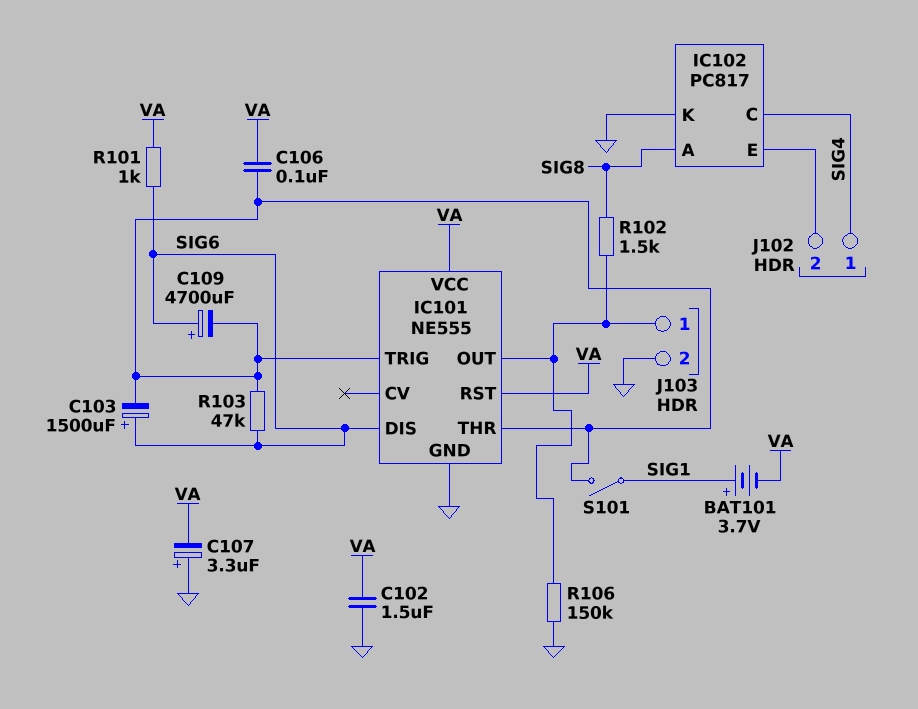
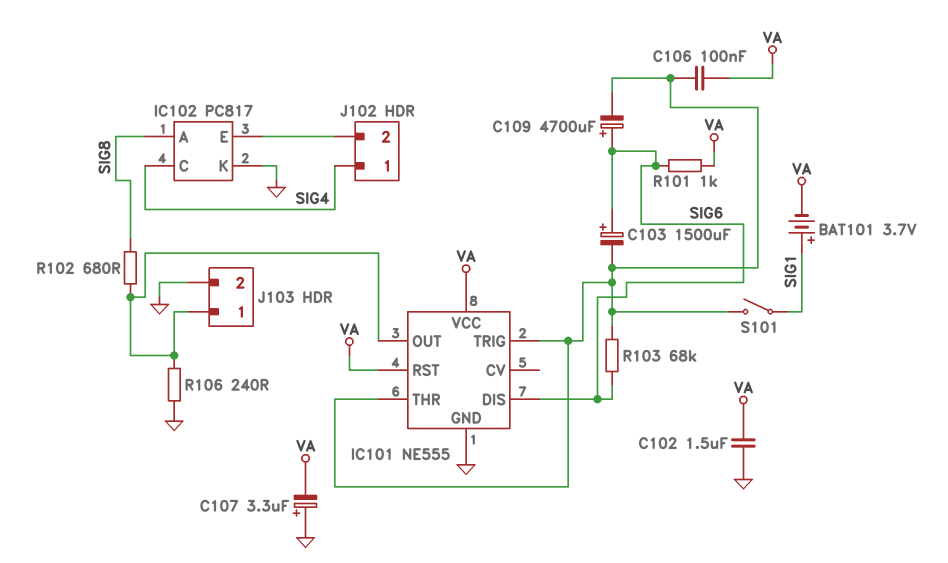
R102: 1.5k (IC101/OUT, SIG8) -> 680 (IC101/OUT, SIG8)
R103: 47k (IC101/THR, SIG6) -> 68k (IC101/THR, SIG6)
R106: 150k (GND, IC101/OUT) -> 240 (GND, IC101/OUT)

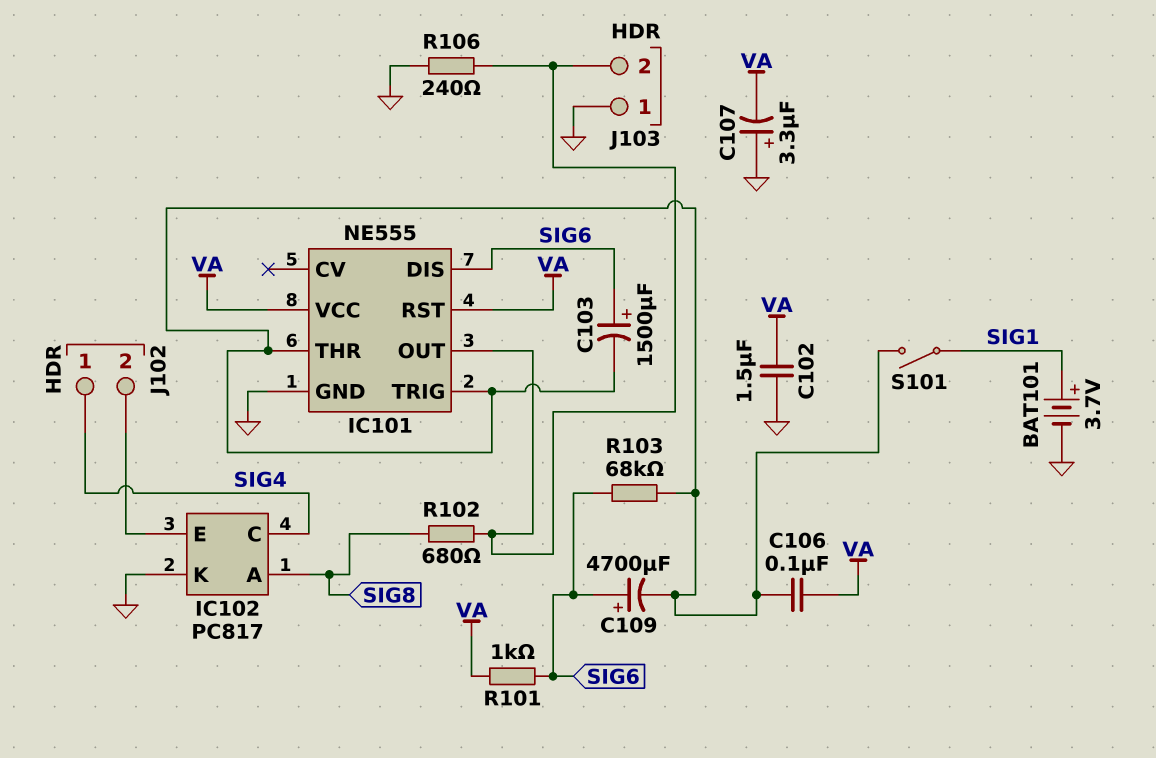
BAT101: 3.7V (plus SIG1, minus VA) -> 3.7V (plus SIG1, minus GND)
J103 pin 1: IC101/OUT -> GND
J103 pin 2: GND -> IC101/OUT

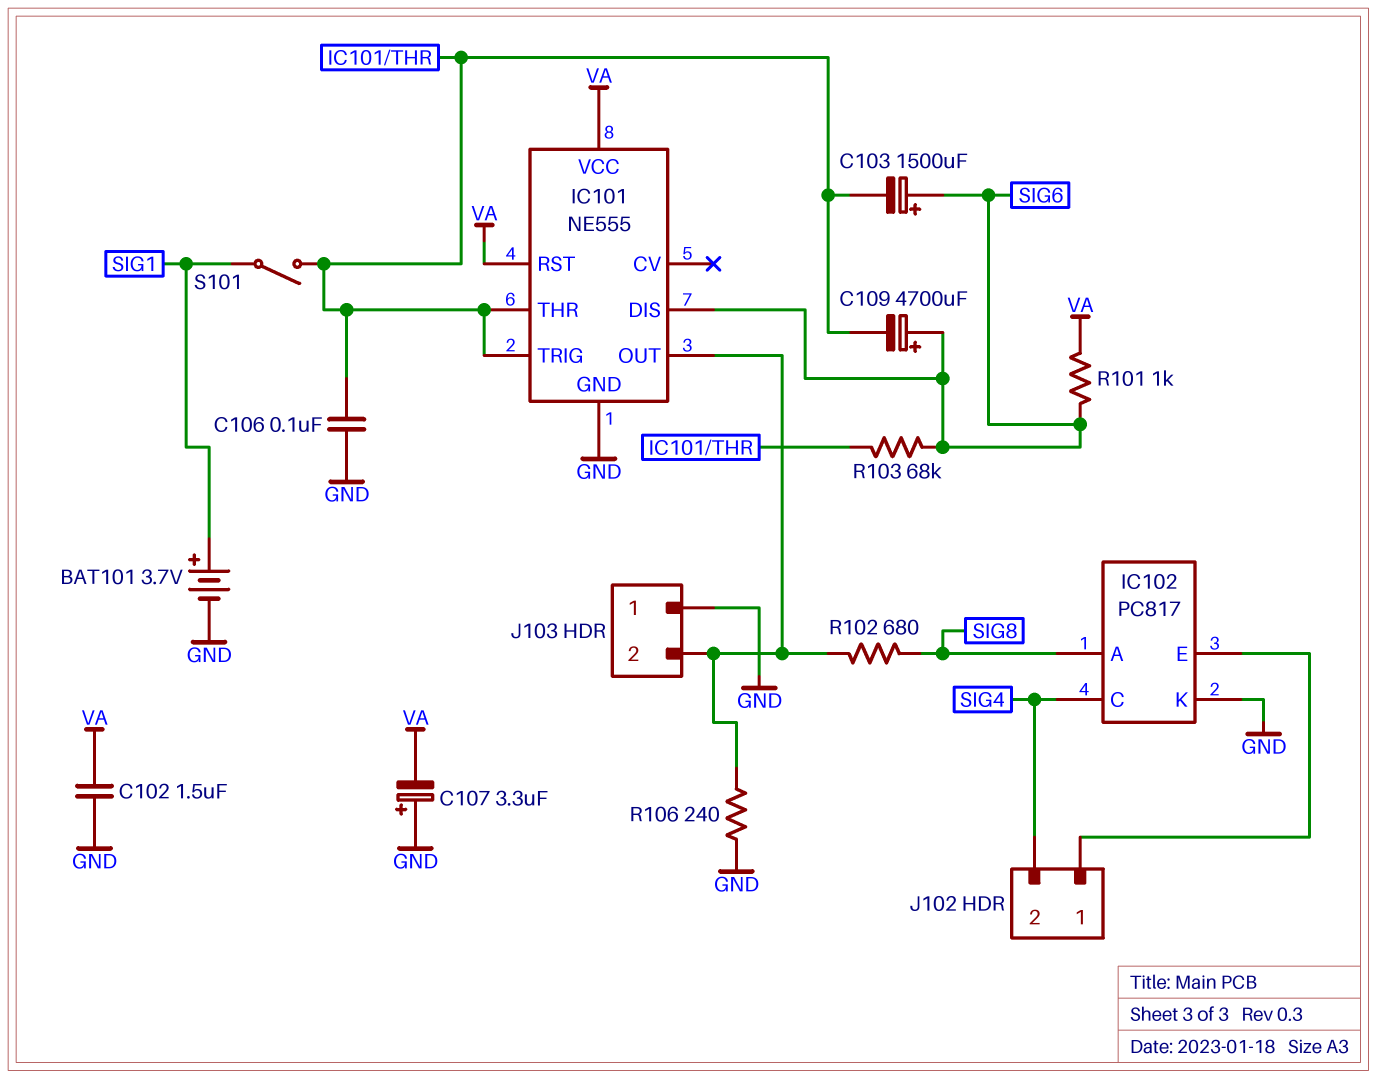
C106: 100nF (IC101/THR, VA) -> 100nF (GND, IC101/THR)
J102 pin 1: SIG4 -> IC102/E
J102 pin 2: IC102/E -> SIG4

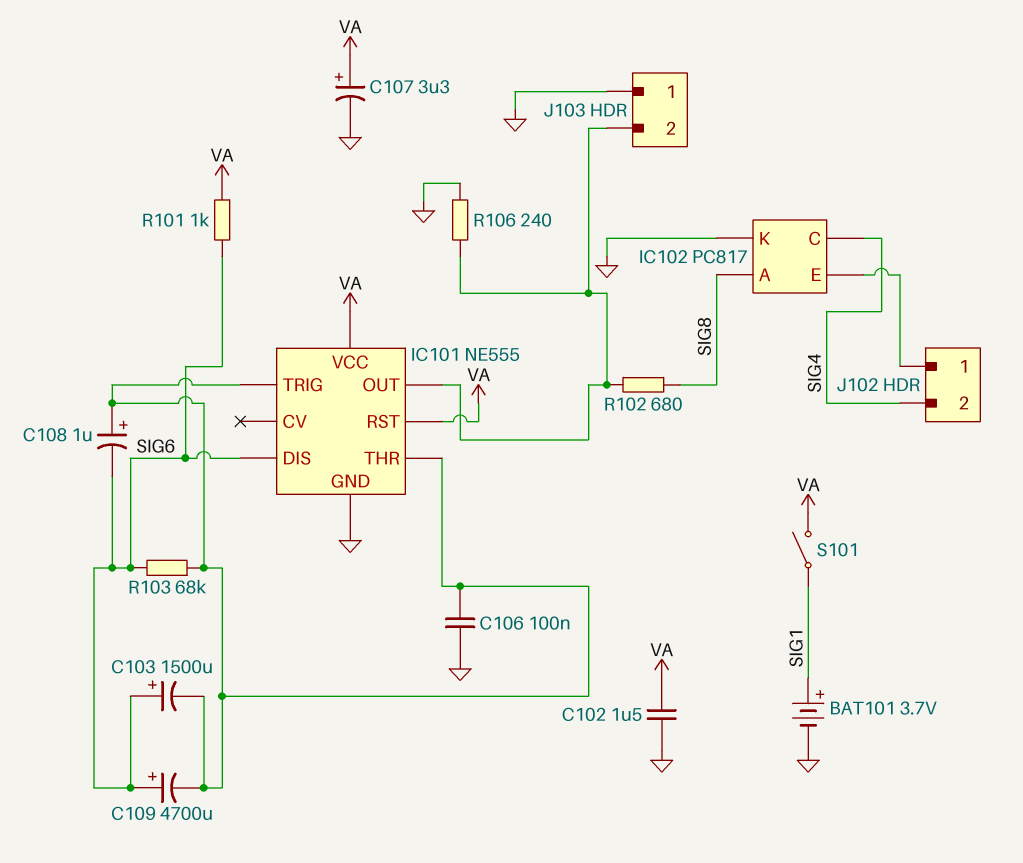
C107: 3.3uF (plus GND, minus VA) -> 3.3uF (plus VA, minus GND)
C108: none -> 1uF (plus IC101/THR, minus SIG6)
S101: switch (IC101/THR, SIG1) -> switch (SIG1, VA)

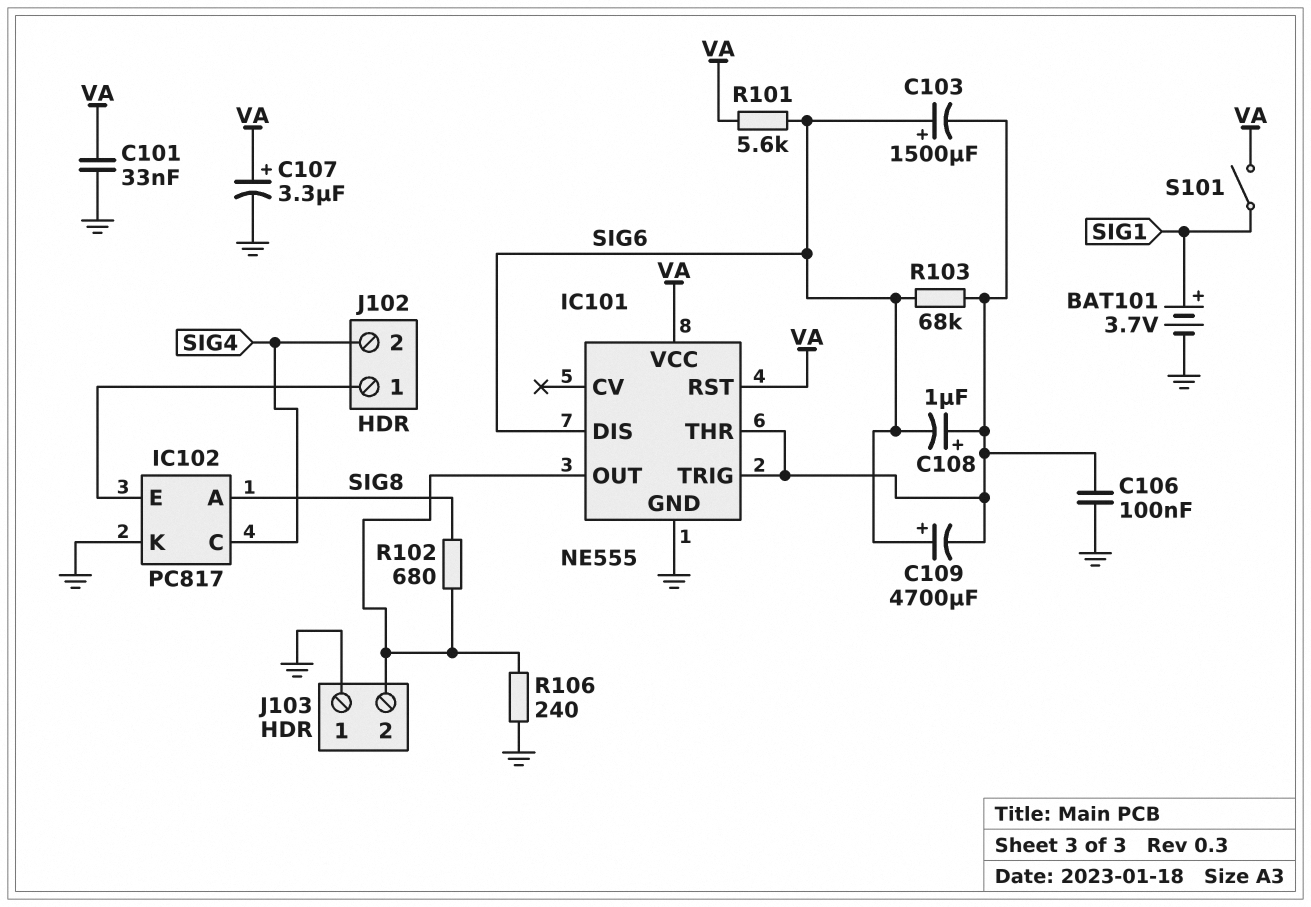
C101: none -> 33nF (GND, VA)
C102: 1.5uF (GND, VA) -> none
R101: 1k (SIG6, VA) -> 5.6k (SIG6, VA)

